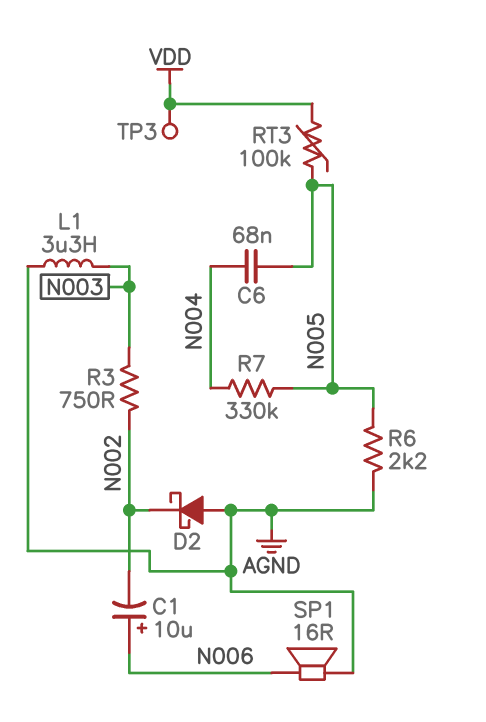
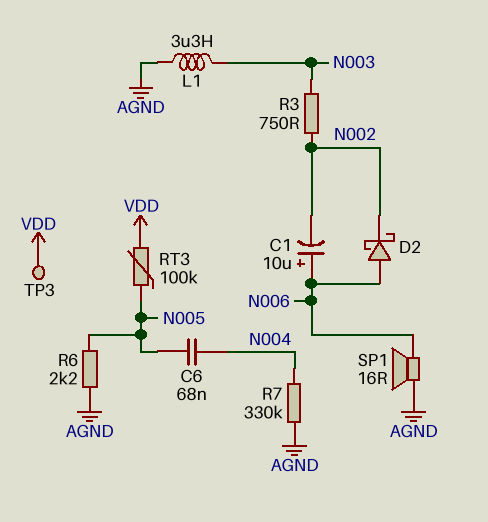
D2: schottky (A AGND, K N002) -> schottky (A N006, K N002)
R7: 330k (N004, N005) -> 330k (AGND, N004)

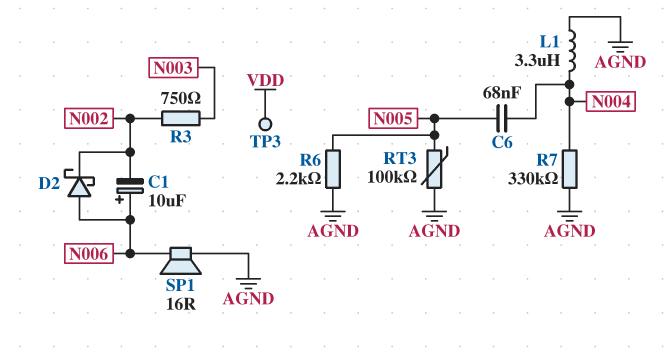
L1: 3.3uH (AGND, N003) -> 3.3uH (AGND, N004)
RT3: 100k (N005, VDD) -> 100k (AGND, N005)

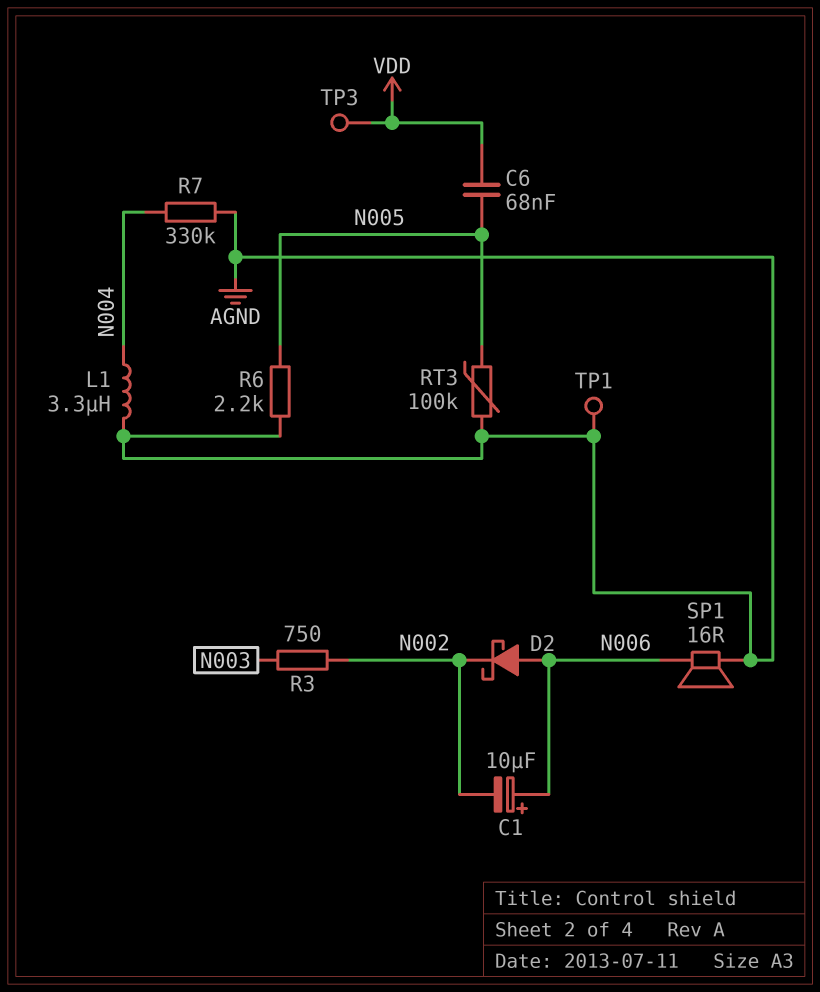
C6: 68nF (N004, N005) -> 68nF (N005, VDD)
TP1: none -> test point (AGND)

